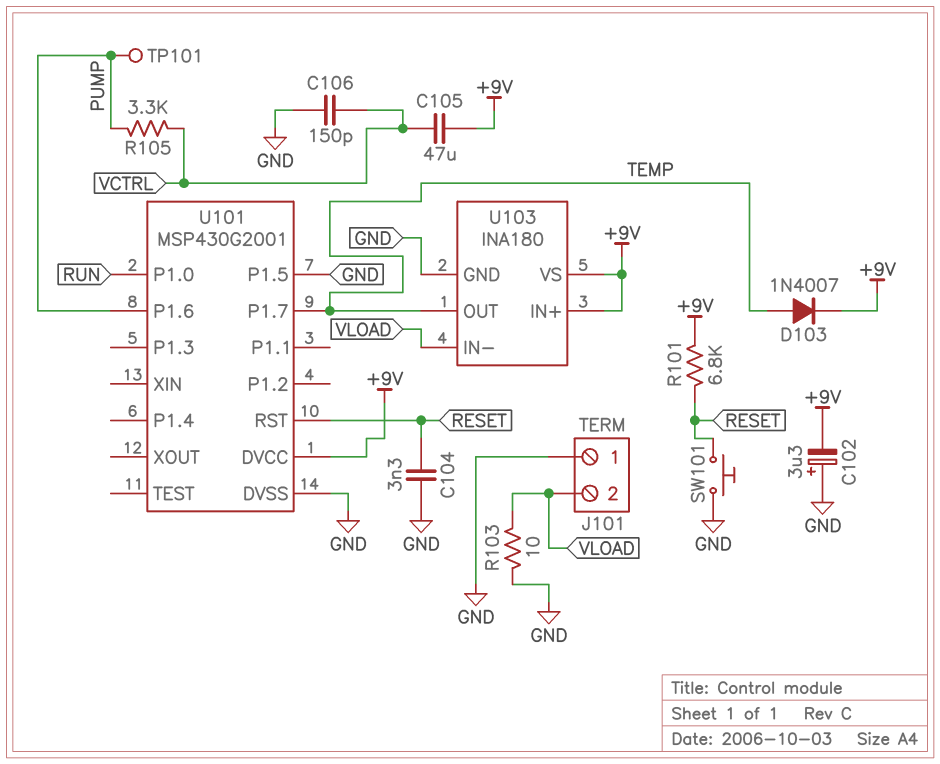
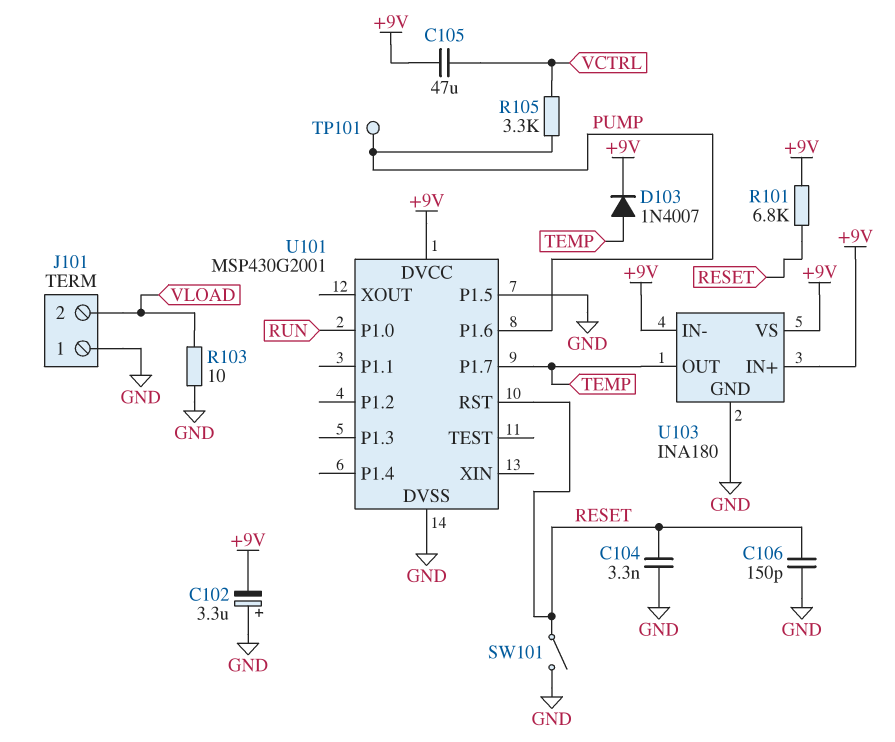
C106: 150pF (GND, VCTRL) -> 150pF (GND, RESET)
SW101: button (GND, RESET) -> switch (GND, RESET)
U103 pin IN-: VLOAD -> +9V

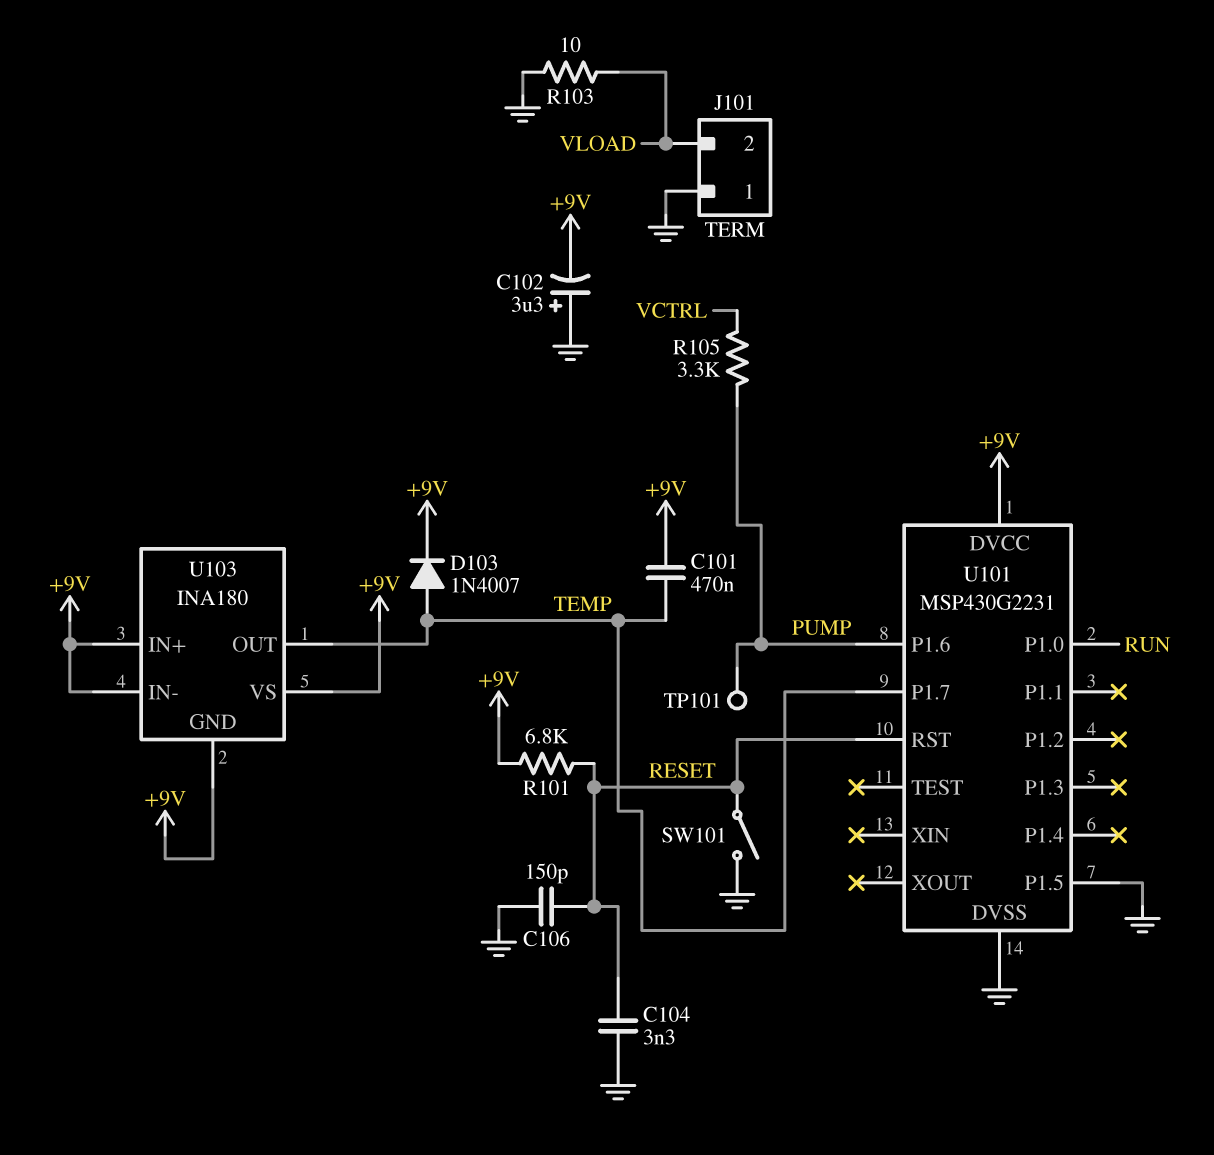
C101: none -> 470nF (+9V, TEMP)
C105: 47uF (+9V, VCTRL) -> none
U101: MSP430G2001 -> MSP430G2231
U103 pin GND: GND -> +9V

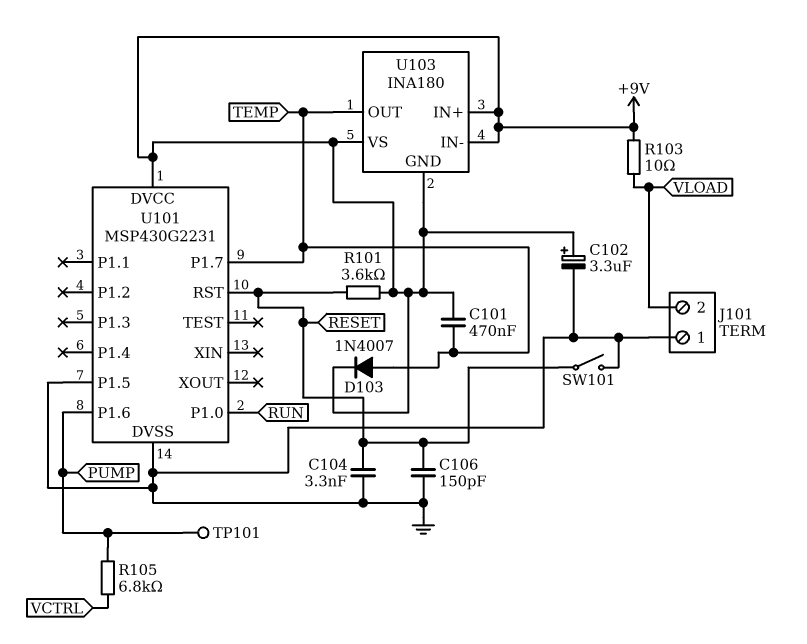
C102: 3.3uF (plus GND, minus +9V) -> 3.3uF (plus +9V, minus GND)
R101: 6.8k (+9V, RESET) -> 3.6k (+9V, RESET)
R103: 10 (GND, VLOAD) -> 10 (+9V, VLOAD)
R105: 3.3k (PUMP, VCTRL) -> 6.8k (PUMP, VCTRL)

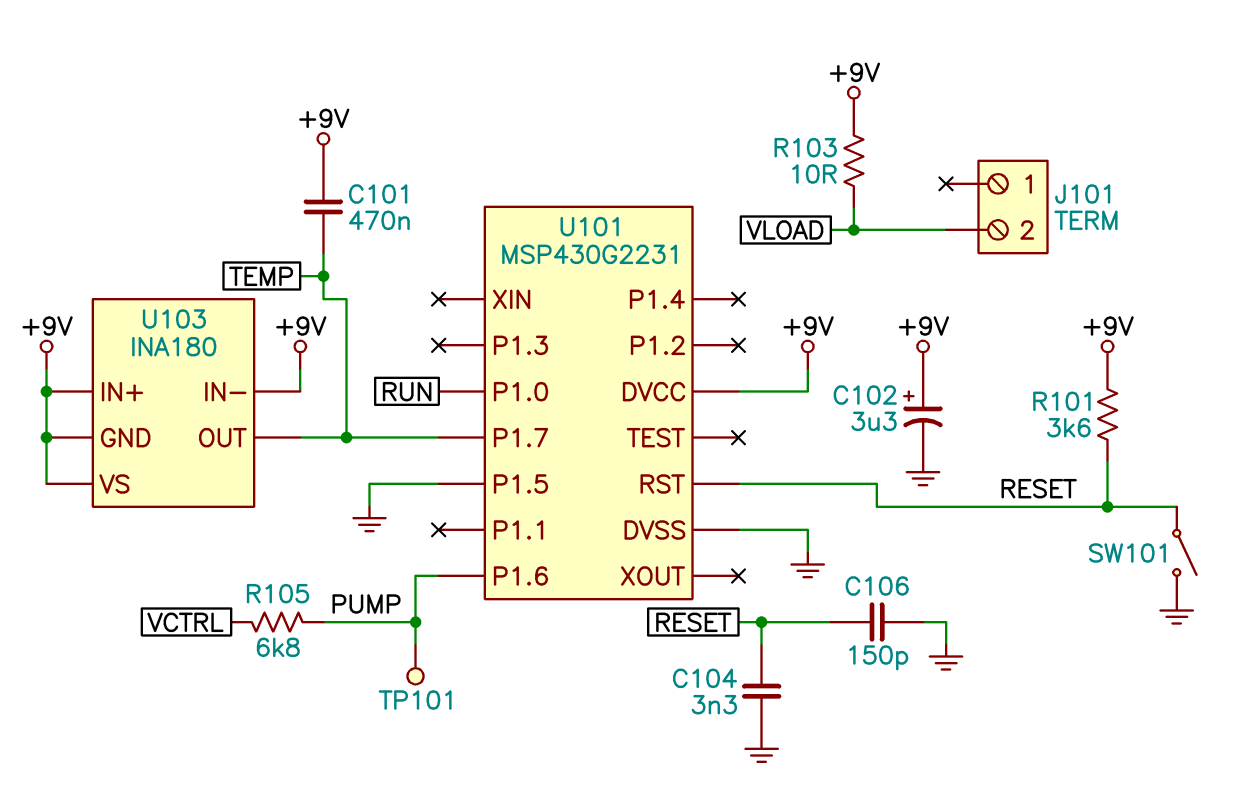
D103: diode 1N4007 (A TEMP, K +9V) -> none
J101 pin 1: GND -> none

